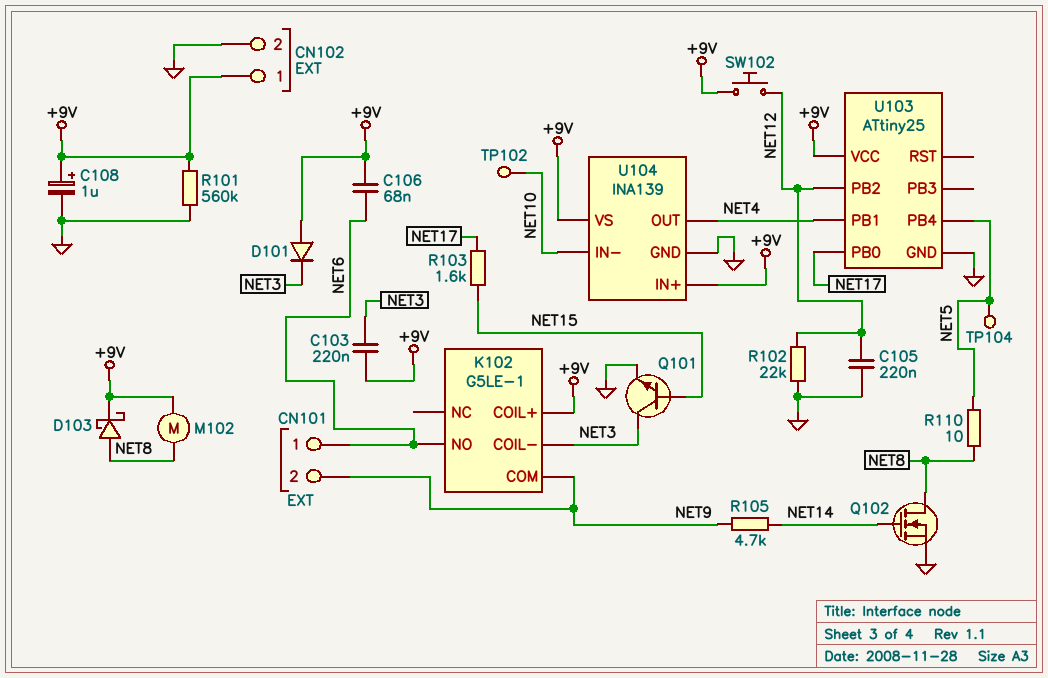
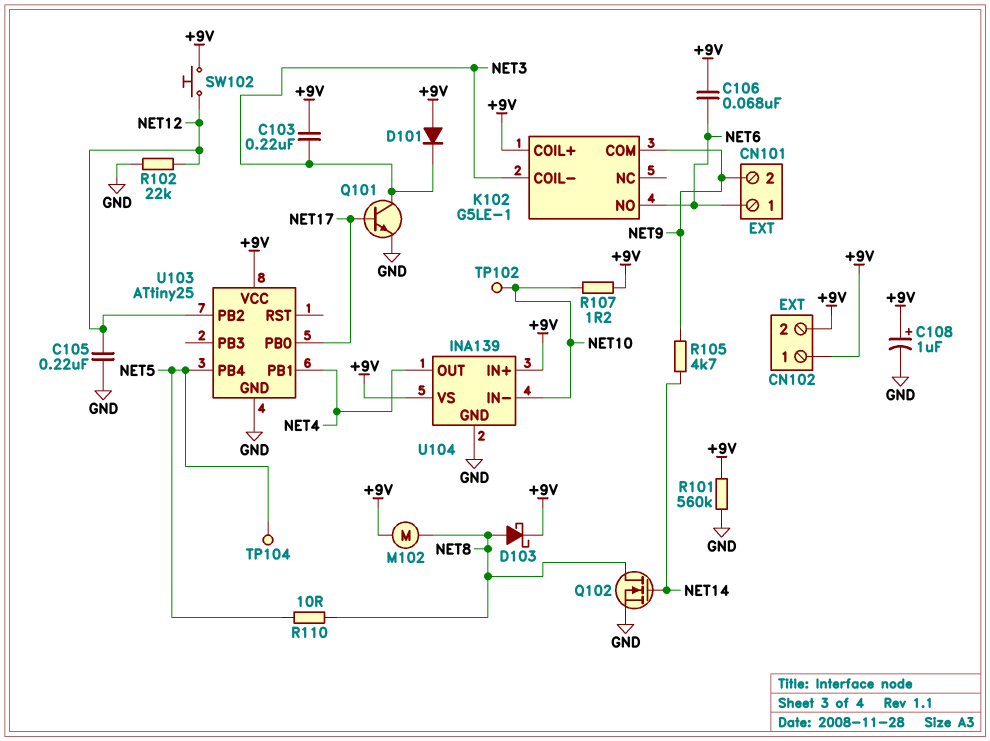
CN102 pin 2: GND -> +9V
Q101: NPN (B NET15, C NET3, E GND) -> NPN (B NET17, C NET3, E GND)
R103: 1.6k (NET15, NET17) -> none
R107: none -> 1.2 (+9V, NET10)

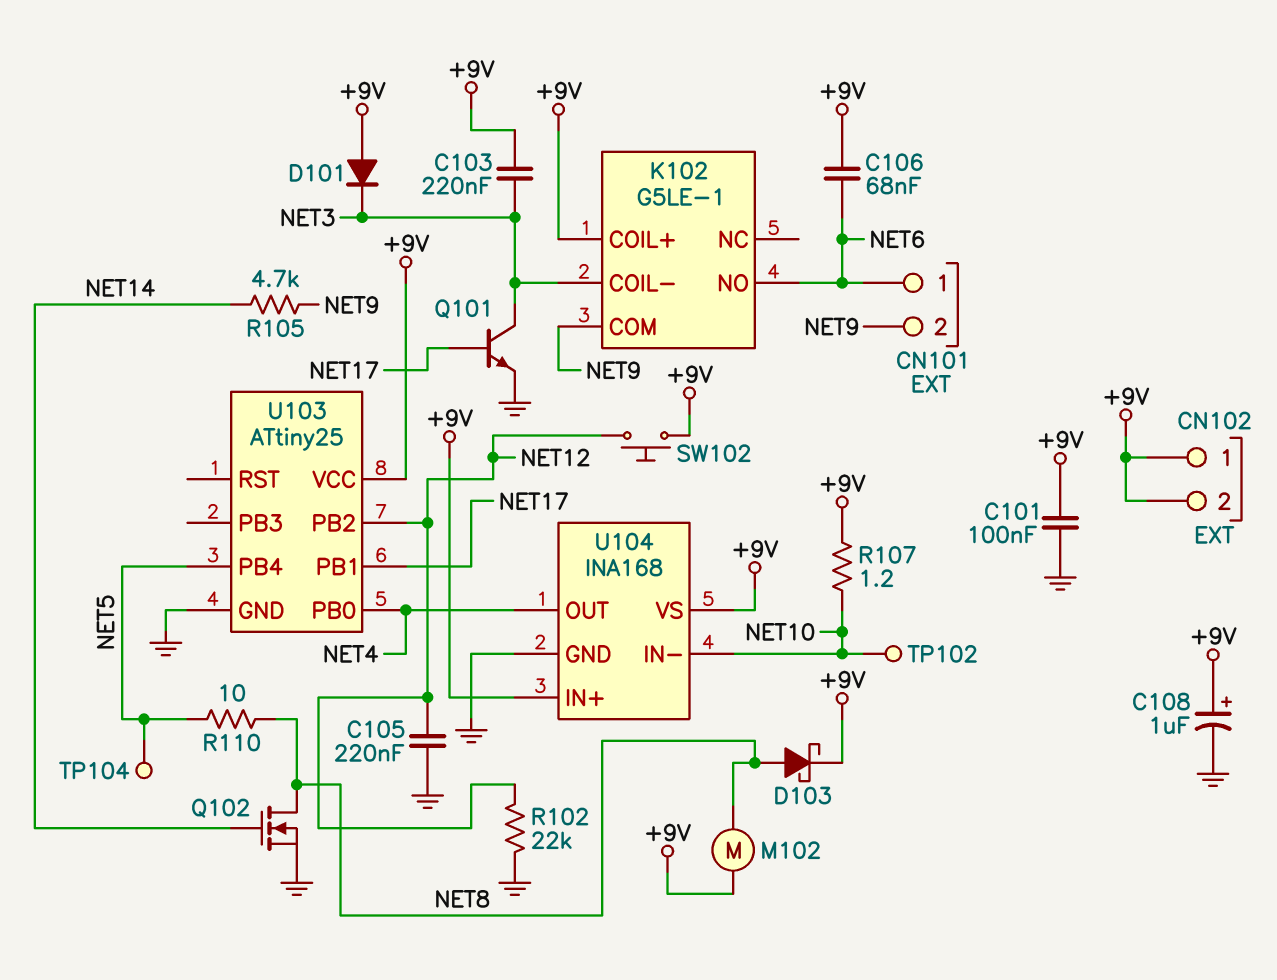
C101: none -> 100nF (+9V, GND)
R101: 560k (+9V, GND) -> none
U103 pin PB0: NET17 -> NET4
U103 pin PB1: NET4 -> NET17
U104: INA139 -> INA168

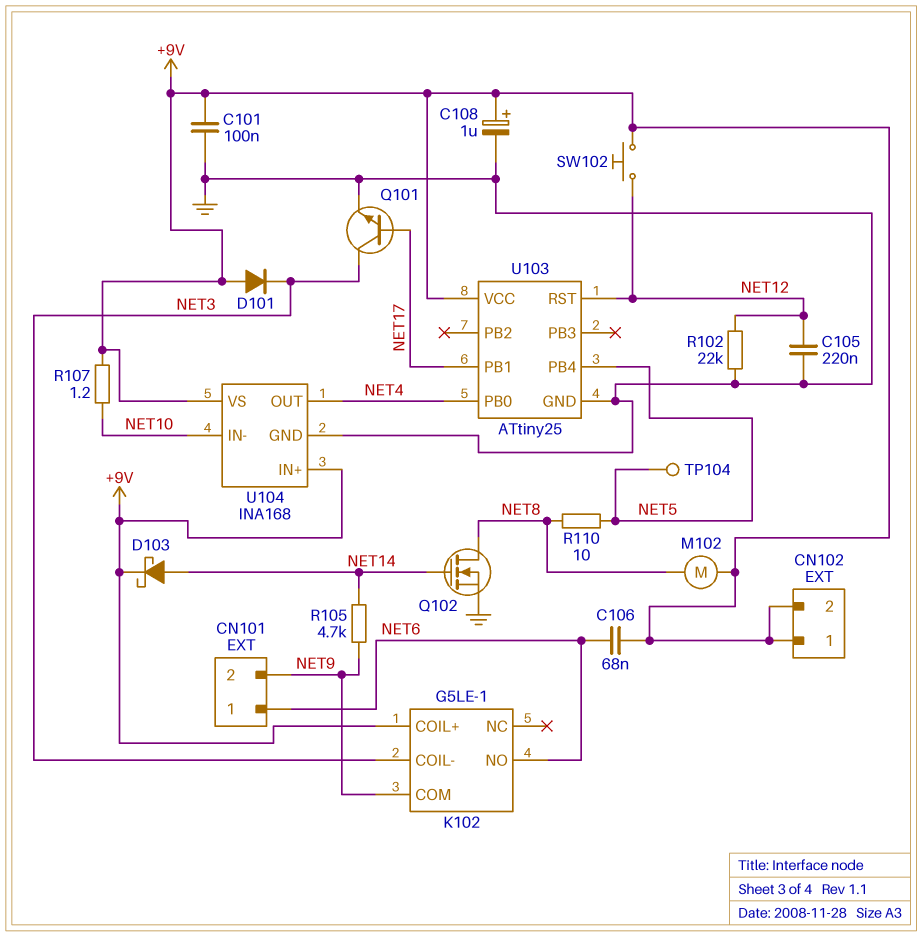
C103: 220nF (+9V, NET3) -> none
D103: schottky (A NET8, K +9V) -> schottky (A NET14, K +9V)
TP102: test point (NET10) -> none
U103 pin PB2: NET12 -> none
U103 pin RST: none -> NET12

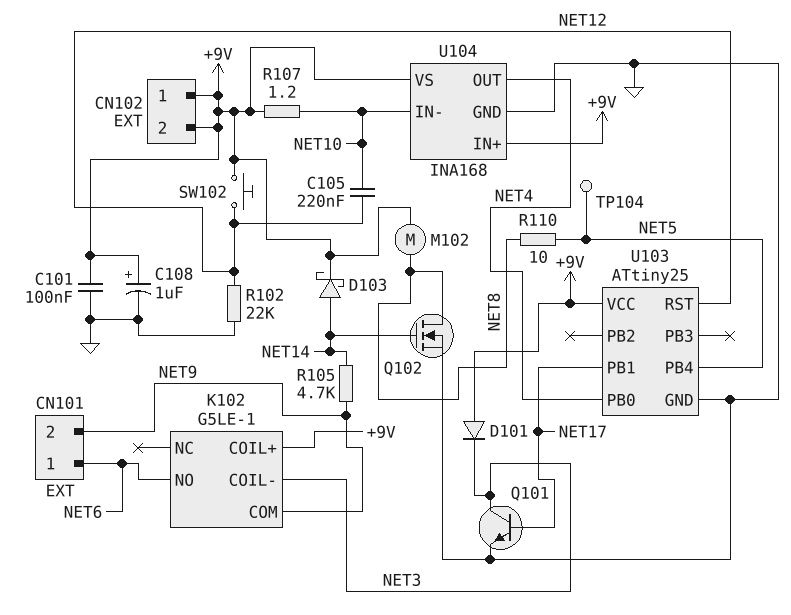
C105: 220nF (GND, NET12) -> 220nF (NET10, NET12)
C106: 68nF (+9V, NET6) -> none

